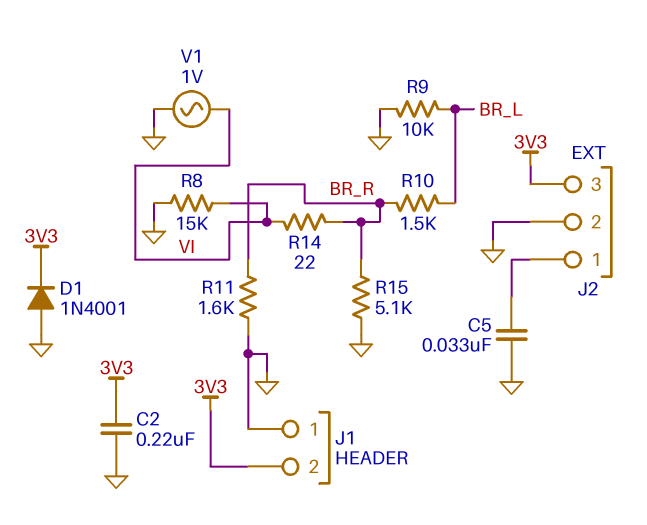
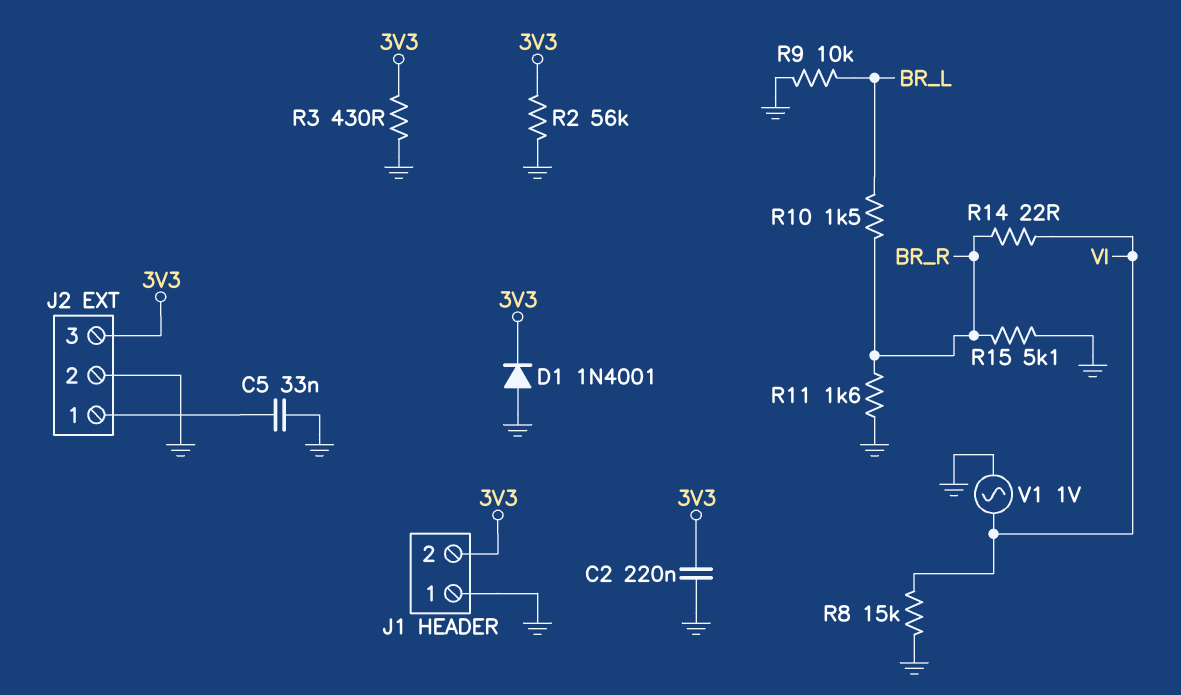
R2: none -> 56k (3V3, GND)
R3: none -> 430 (3V3, GND)

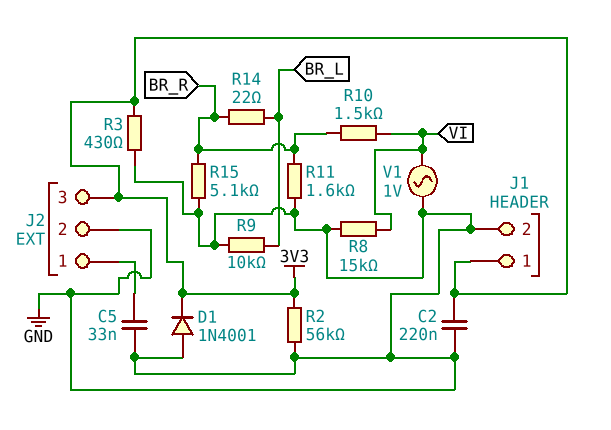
J1 pin 1: GND -> 3V3
J1 pin 2: 3V3 -> GND
R10: 1.5k (BR_L, BR_R) -> 1.5k (BR_R, VI)
R14: 22 (BR_R, VI) -> 22 (BR_L, BR_R)

